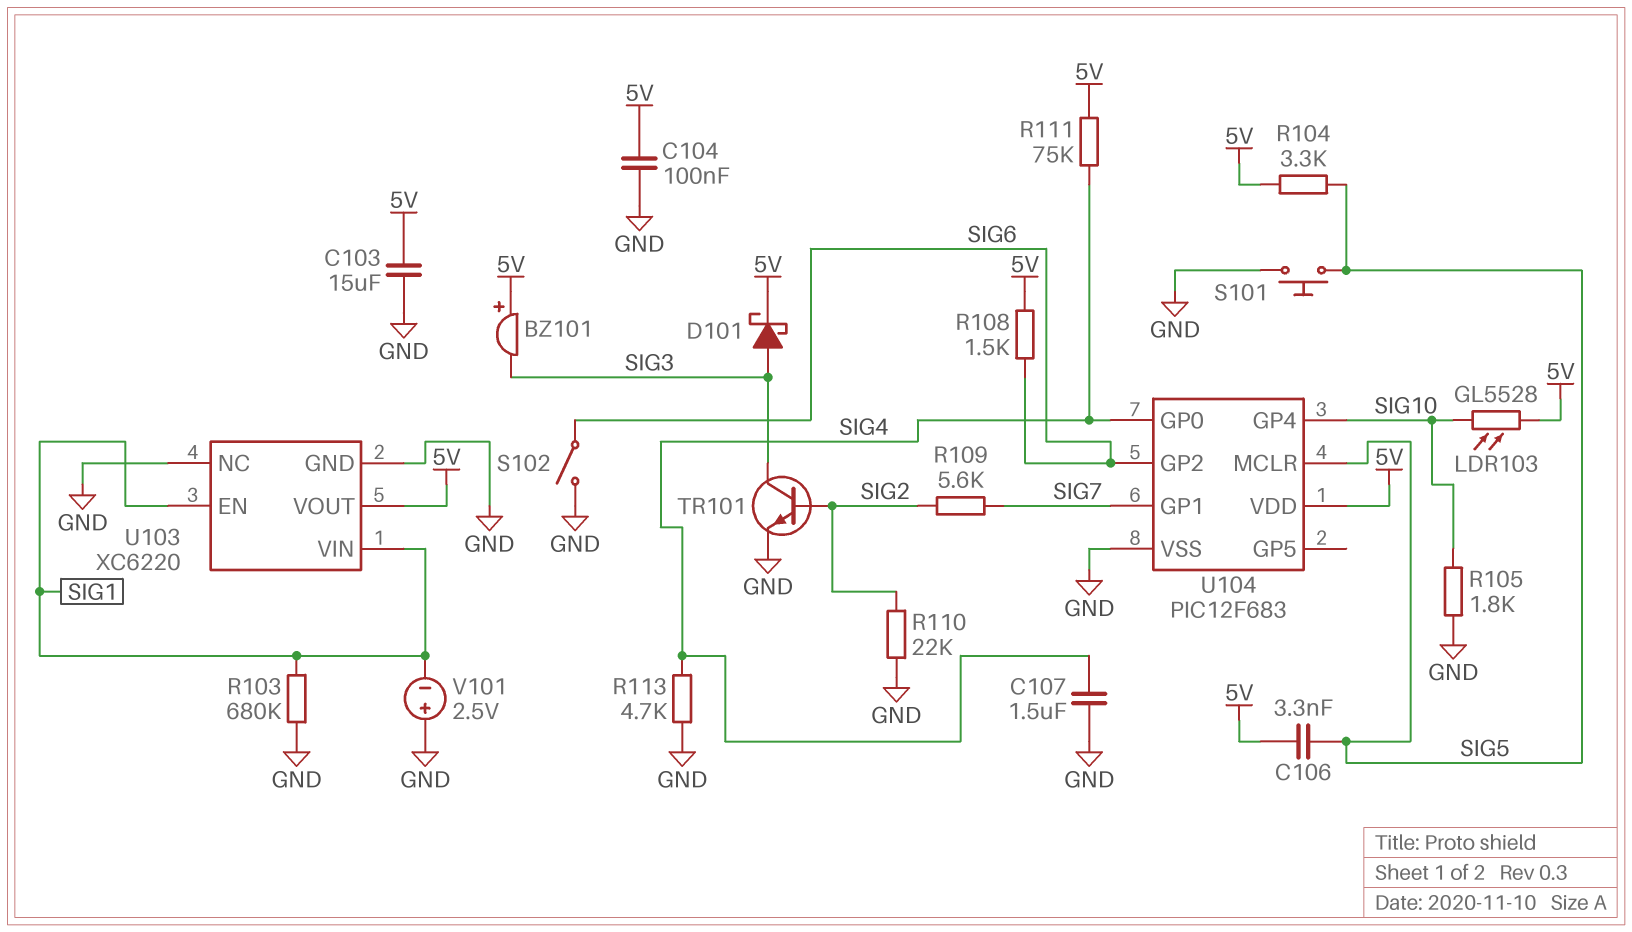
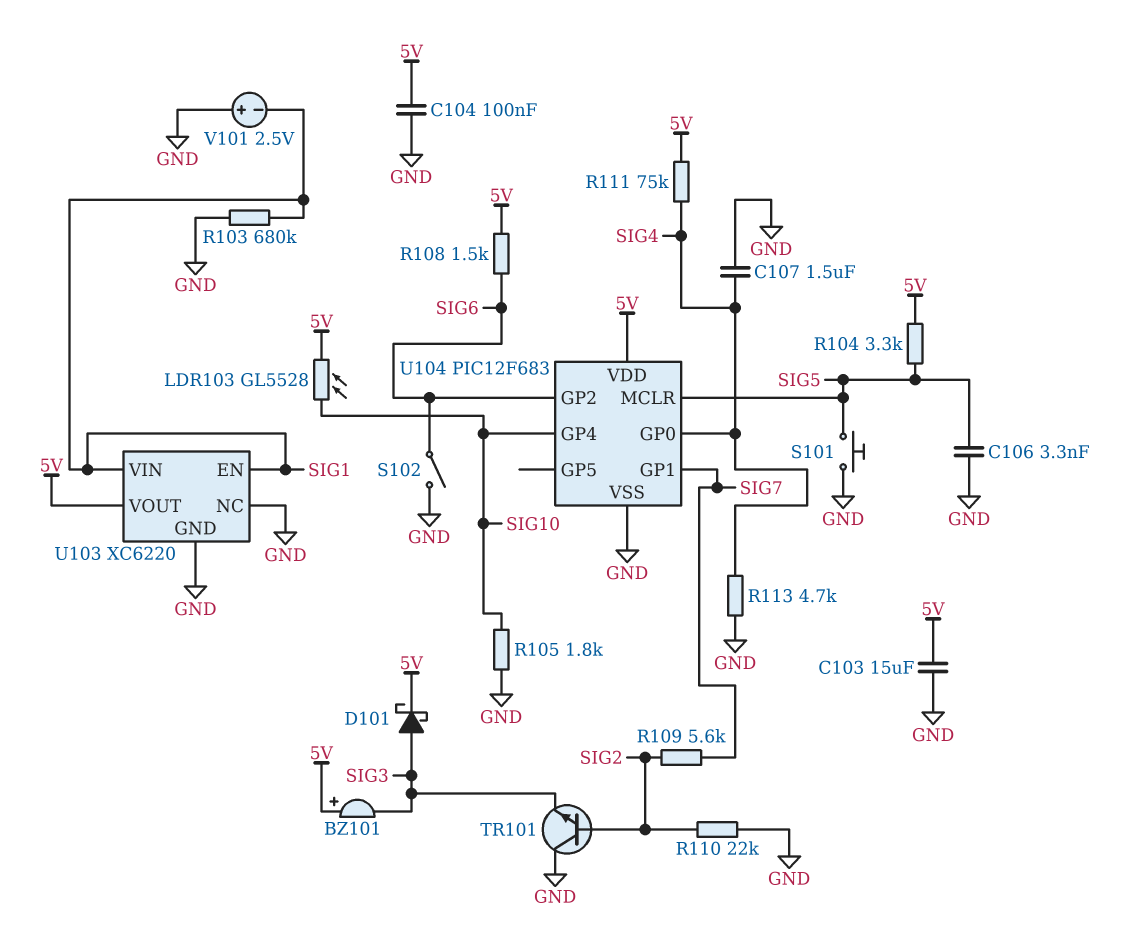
C106: 3.3nF (5V, SIG5) -> 3.3nF (GND, SIG5)
TR101: NPN (B SIG2, C SIG3, E GND) -> NPN (B SIG2, C GND, E SIG3)

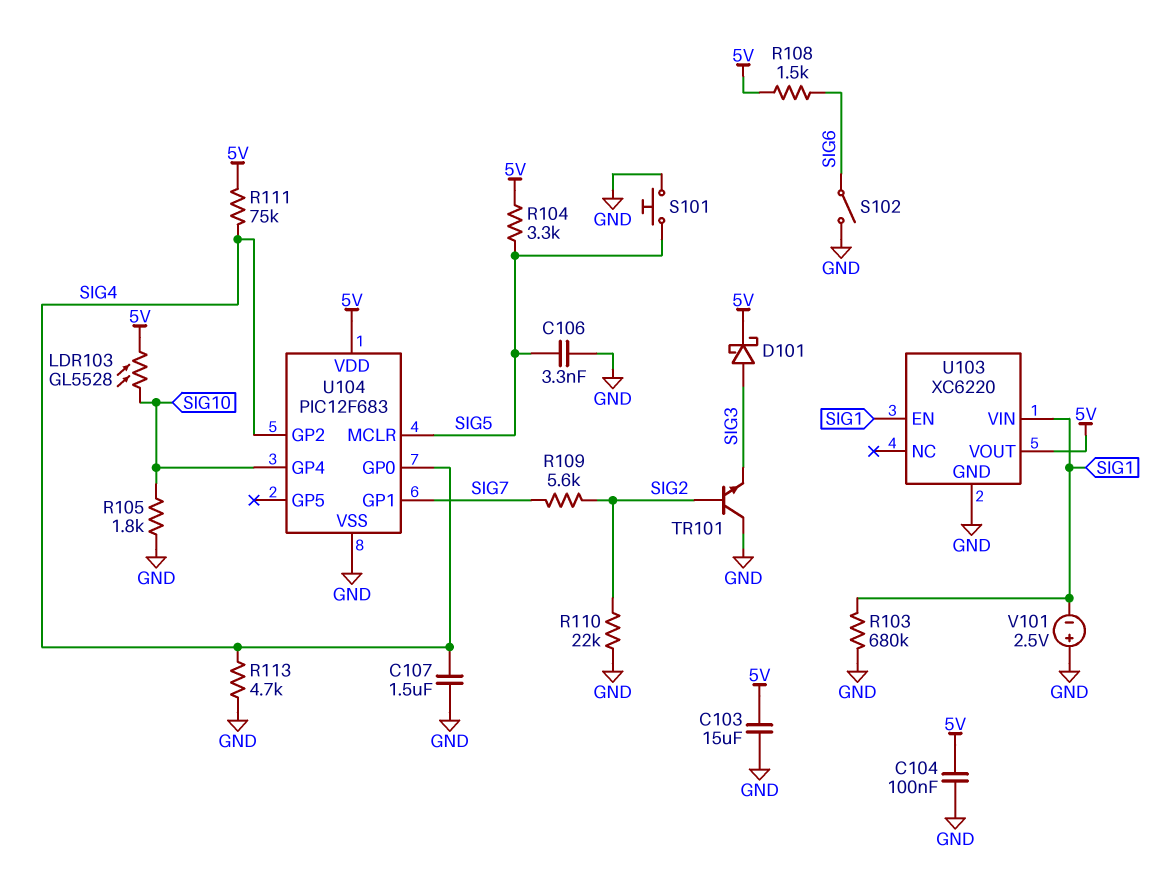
BZ101: buzzer (plus 5V, minus SIG3) -> none
U103 pin NC: GND -> none
U104 pin GP2: SIG6 -> SIG4

